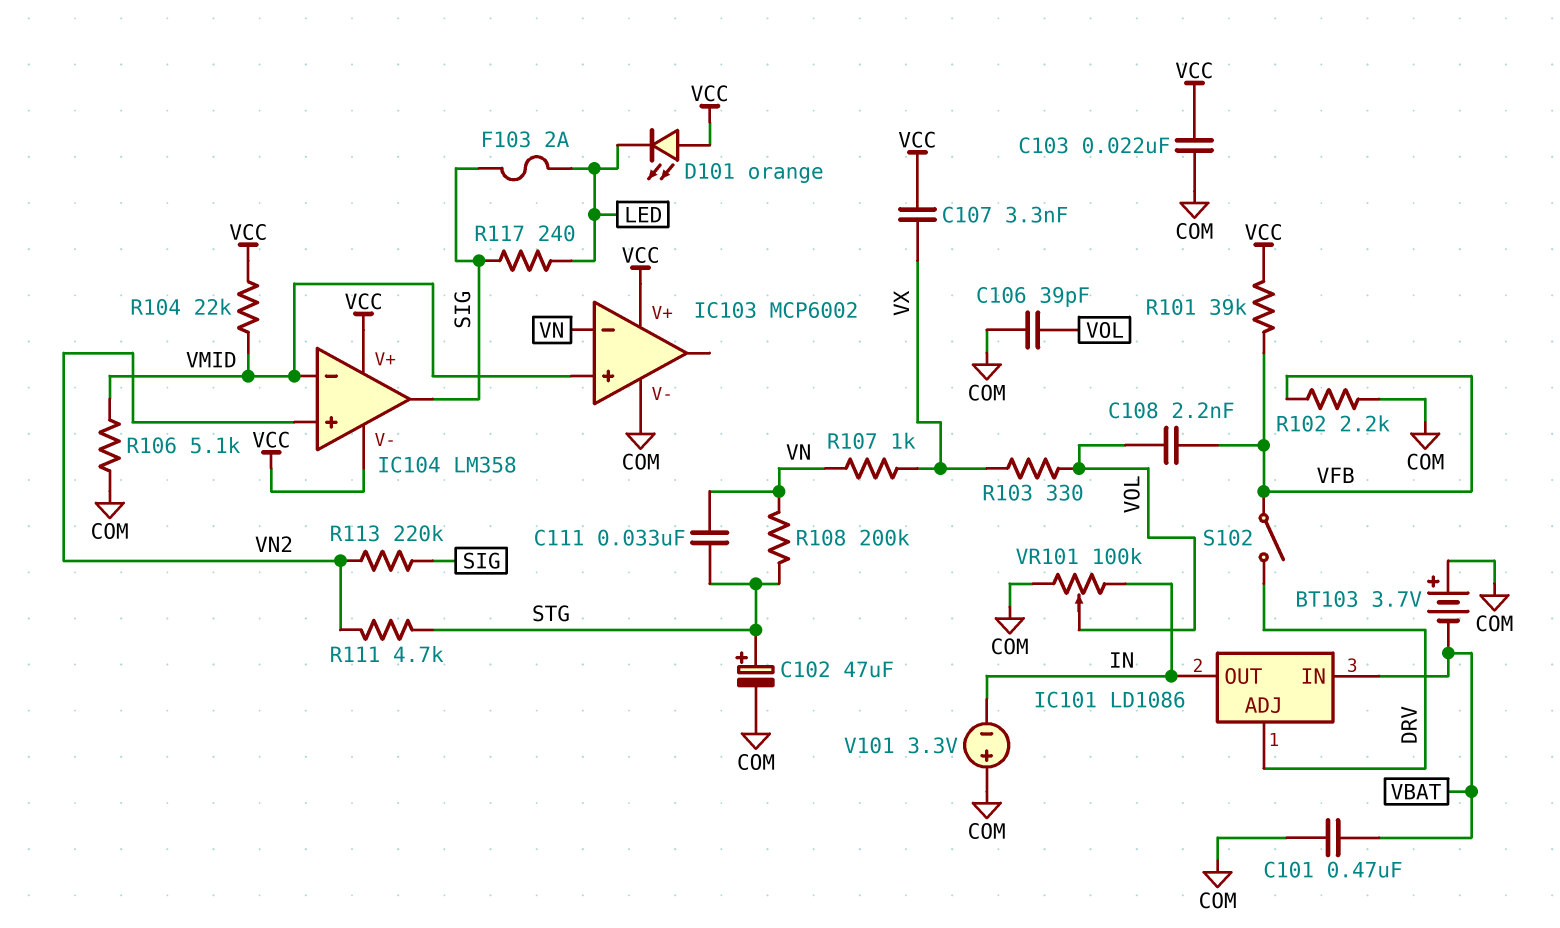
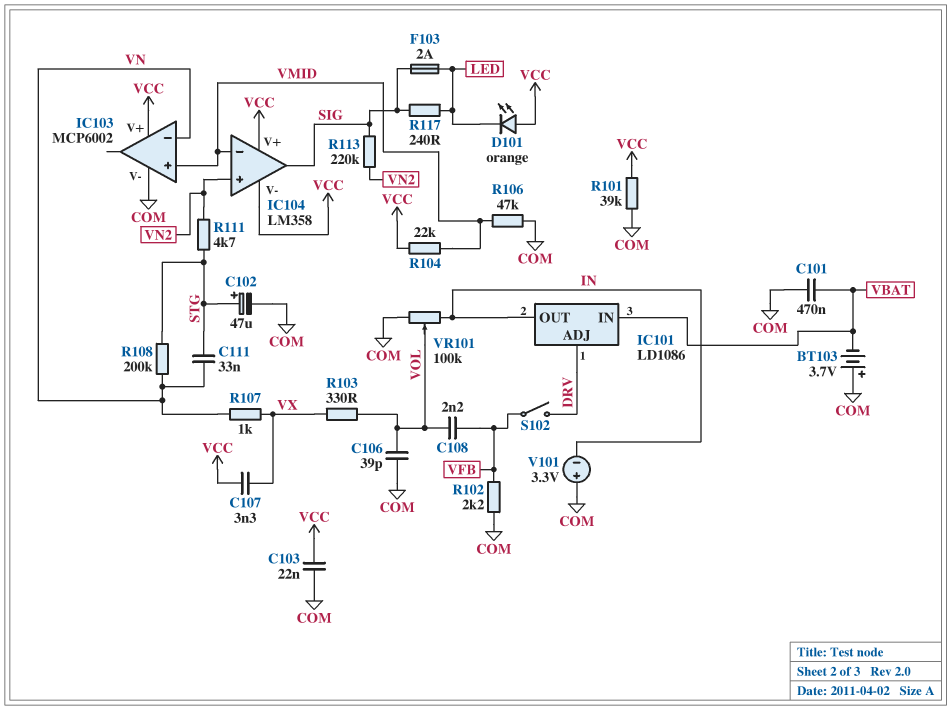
R101: 39k (VCC, VFB) -> 39k (COM, VCC)
R106: 5.1k (COM, VMID) -> 47k (COM, VMID)

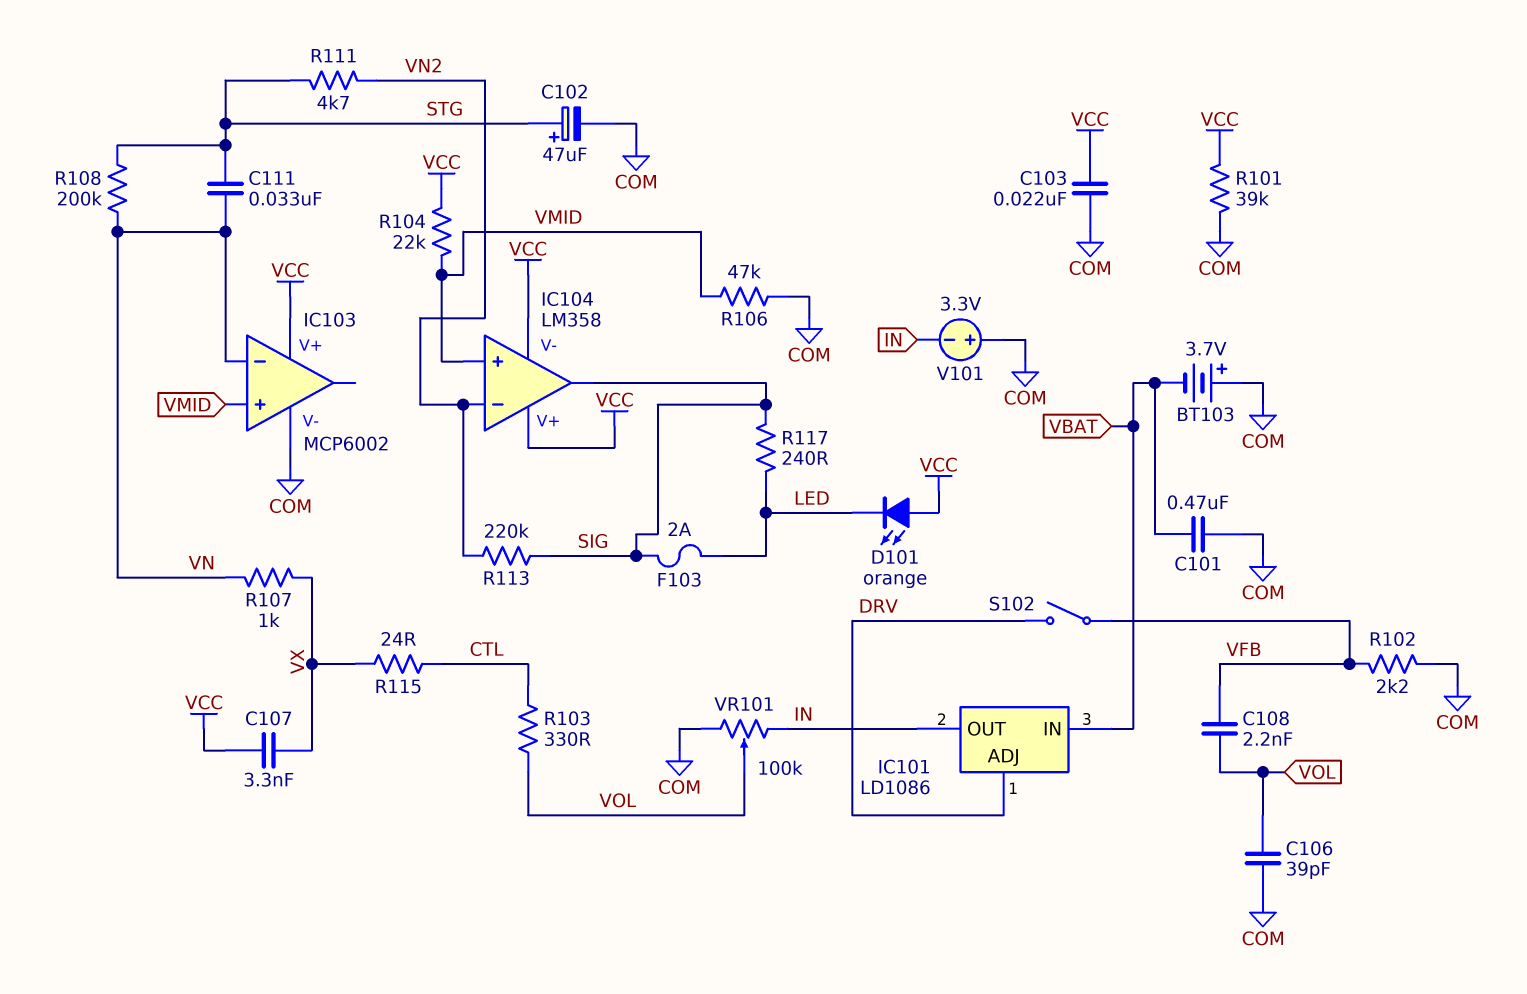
IC104 pin in+: VN2 -> VMID
IC104 pin in-: VMID -> VN2
R103: 330 (VOL, VX) -> 330 (CTL, VOL)
R115: none -> 24 (CTL, VX)

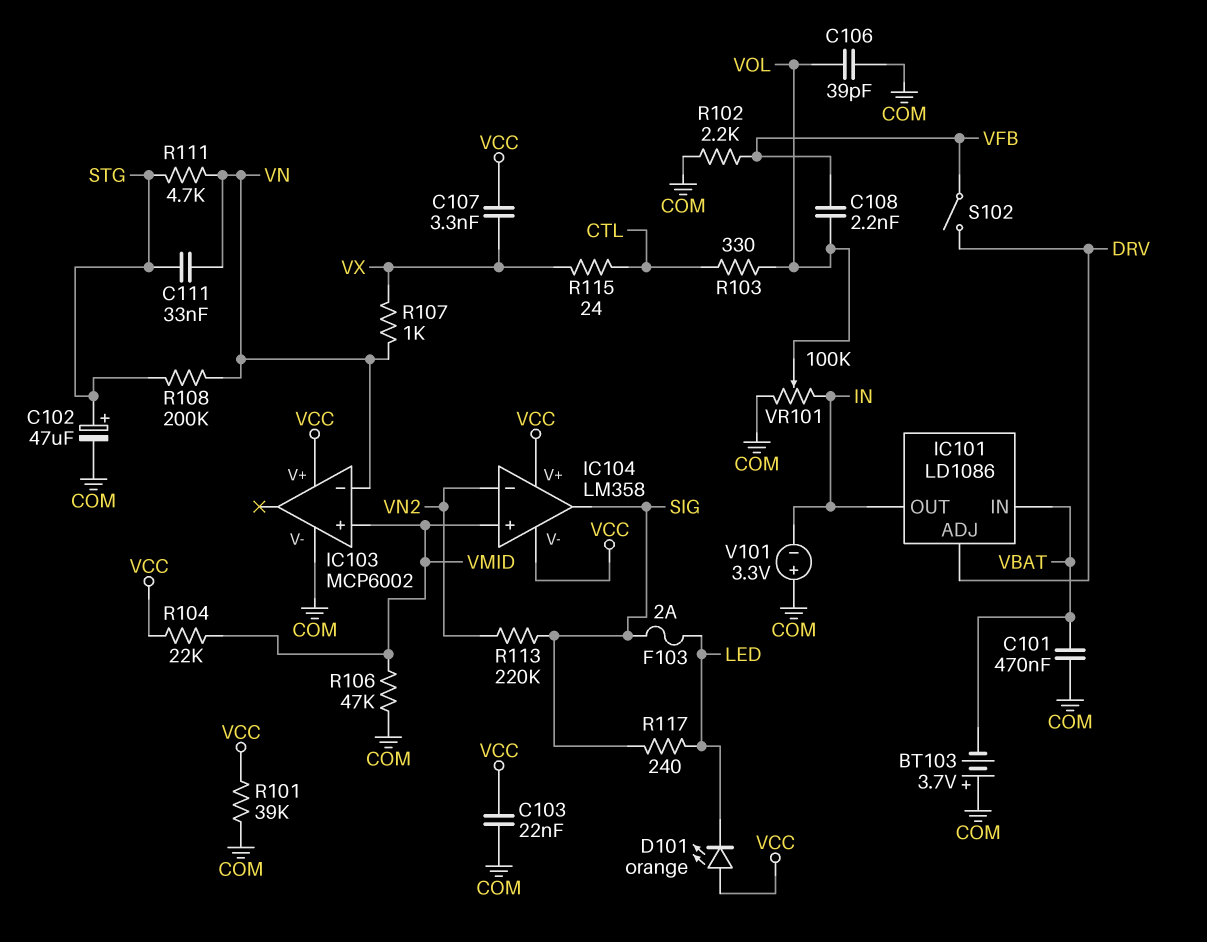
R111: 4.7k (STG, VN2) -> 4.7k (STG, VN)

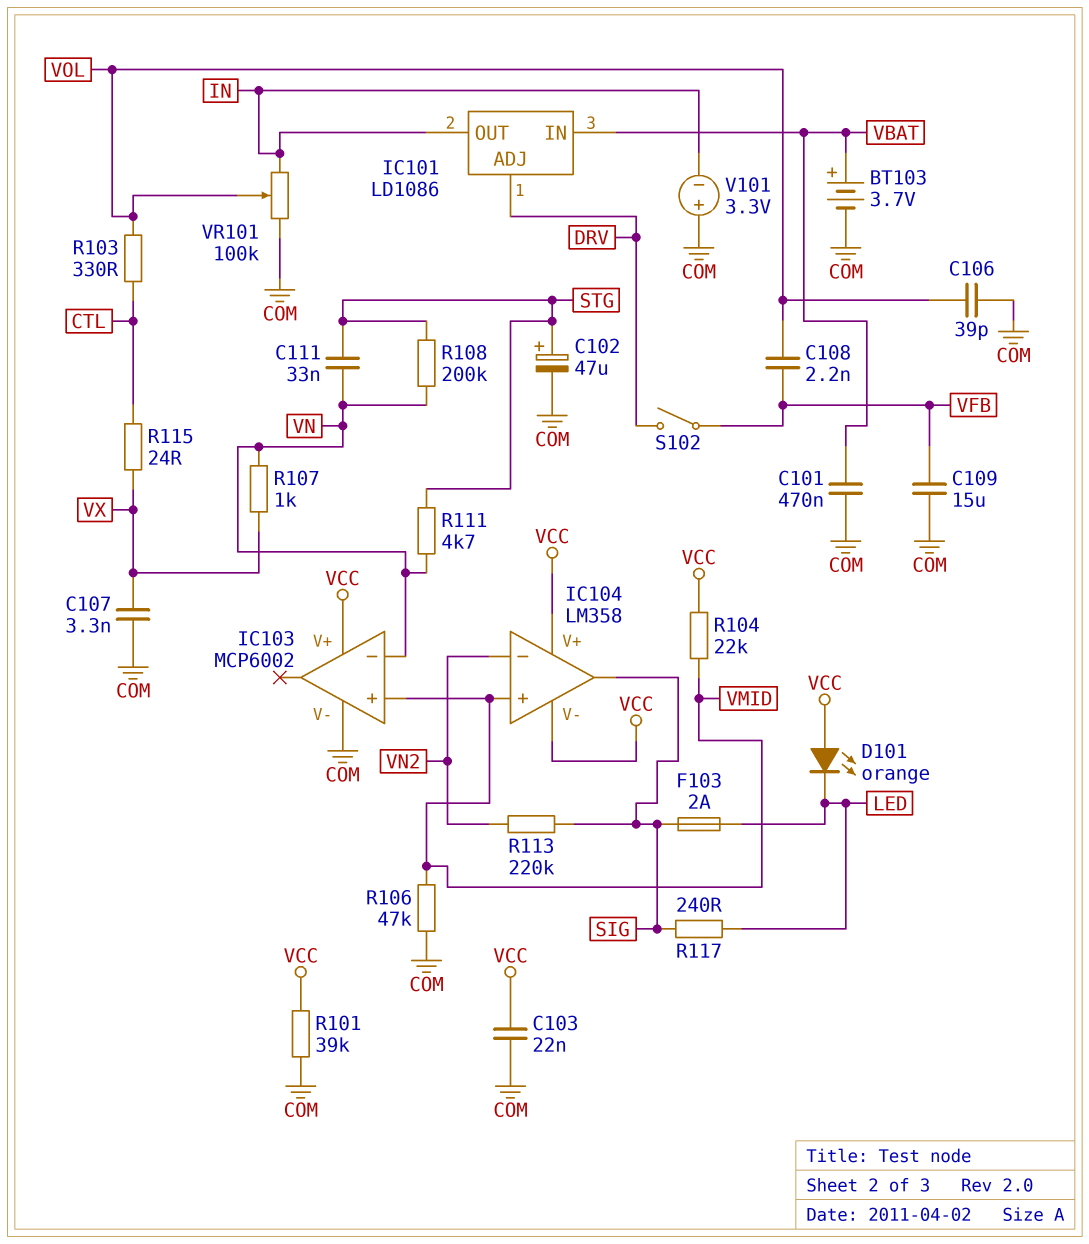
BT103: 3.7V (plus COM, minus VBAT) -> 3.7V (plus VBAT, minus COM)
C107: 3.3nF (VCC, VX) -> 3.3nF (COM, VX)
C109: none -> 15uF (COM, VFB)
R102: 2.2k (COM, VFB) -> none

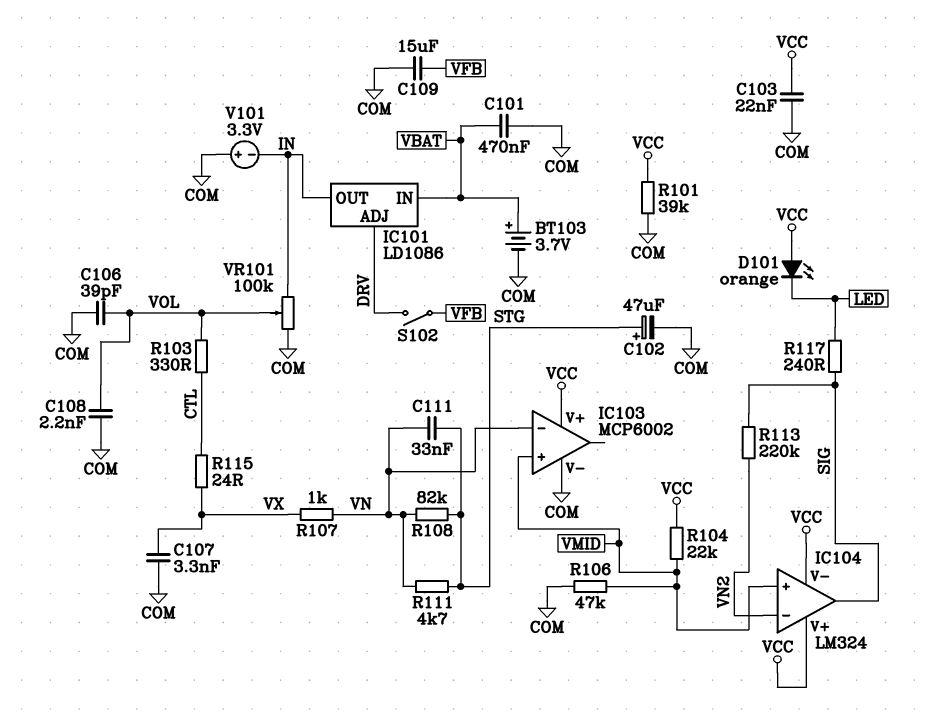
C108: 2.2nF (VFB, VOL) -> 2.2nF (COM, VOL)
F103: 2A (LED, SIG) -> none
IC104: LM358 -> LM324
R108: 200k (STG, VN) -> 82k (STG, VN)

